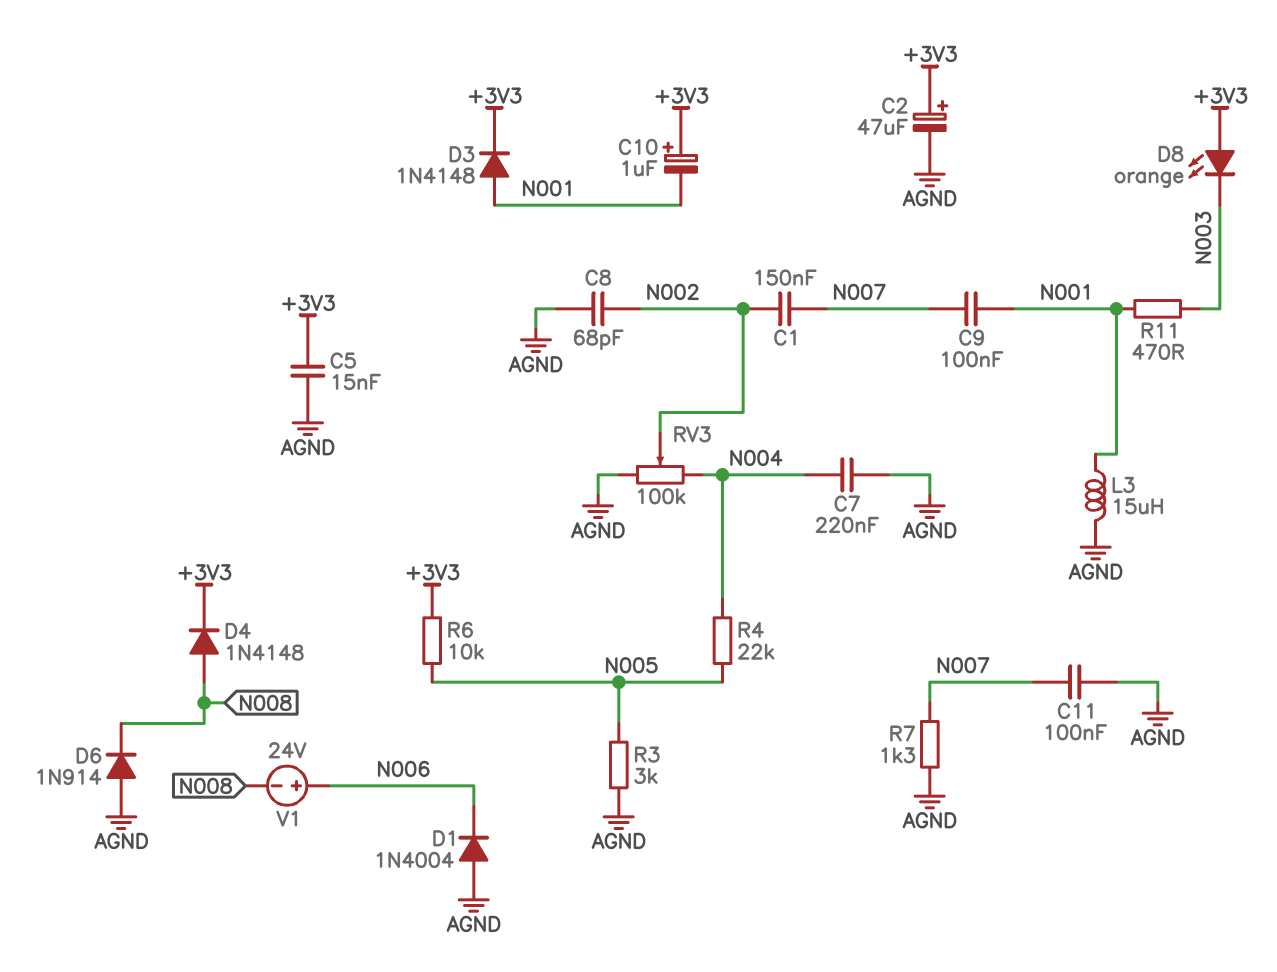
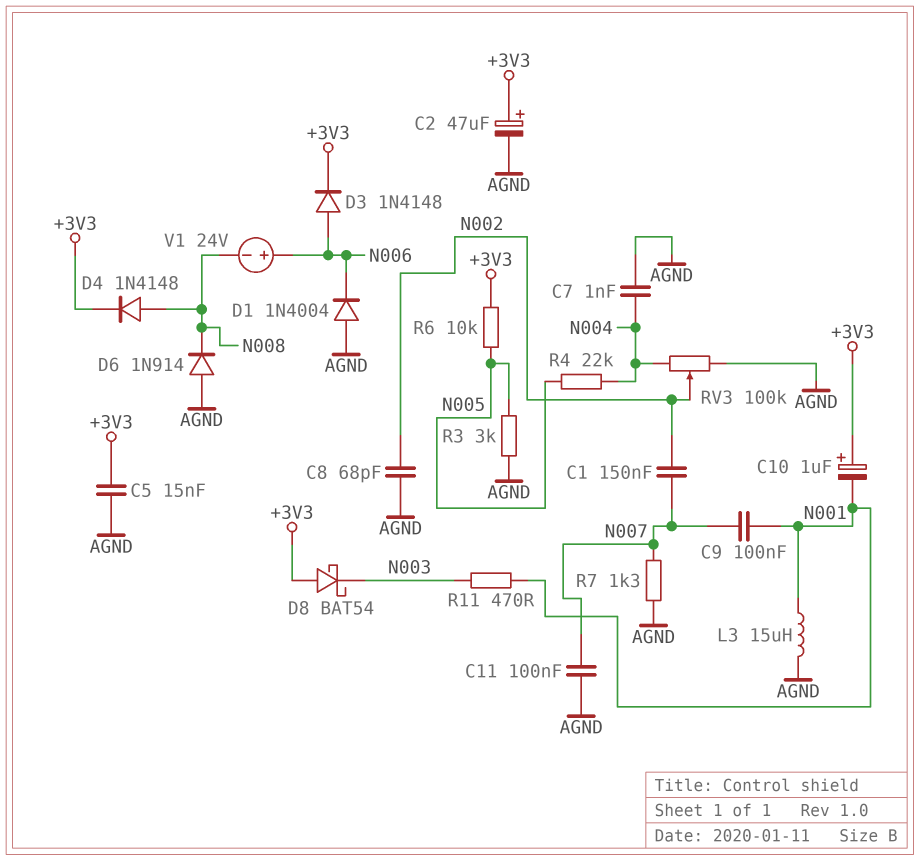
C7: 220nF (AGND, N004) -> 1nF (AGND, N004)
D3: diode 1N4148 (A N001, K +3V3) -> diode 1N4148 (A N006, K +3V3)
D8: LED orange (A +3V3, K N003) -> schottky BAT54 (A +3V3, K N003)

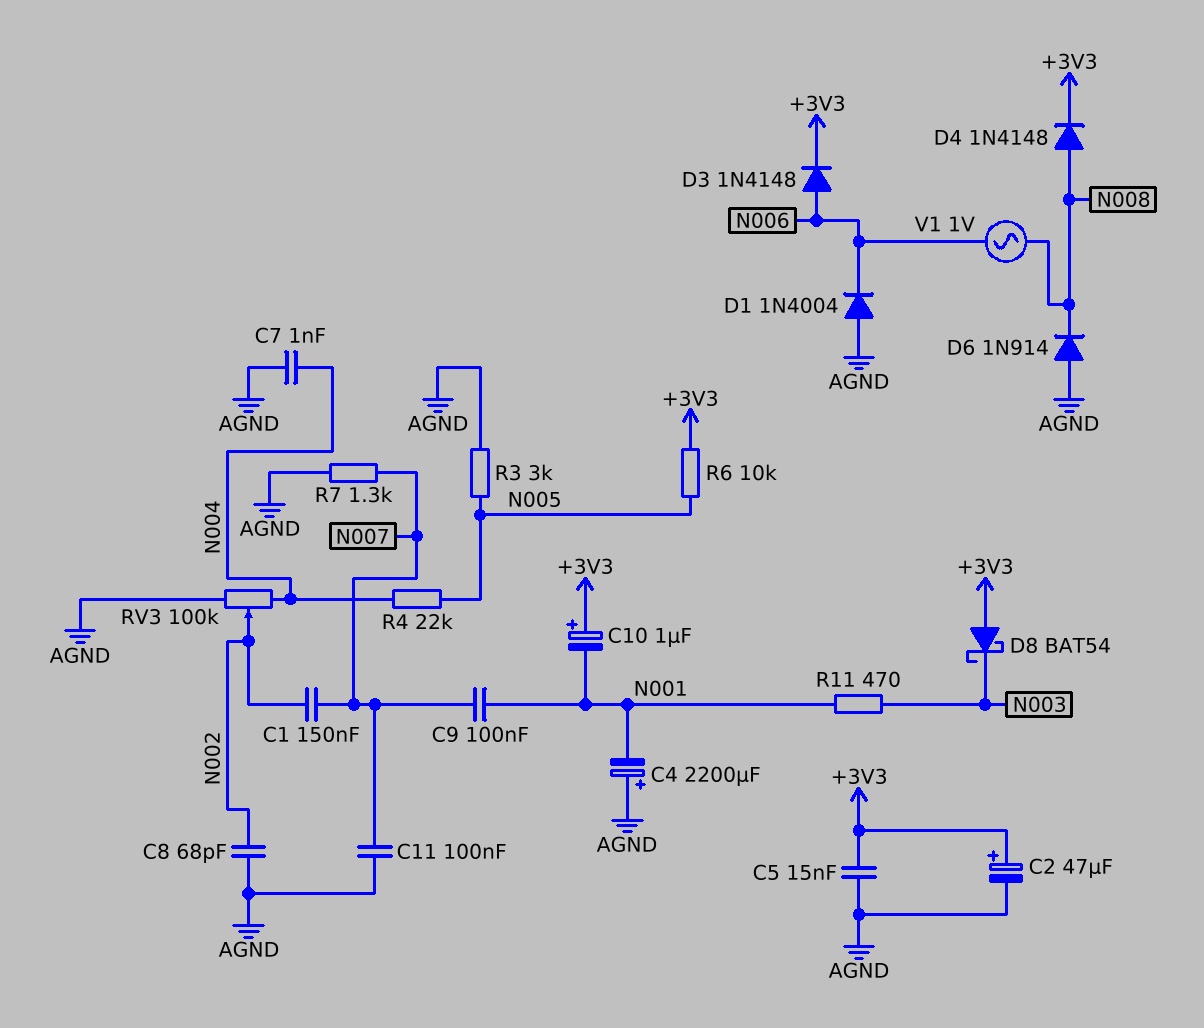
C4: none -> 2200uF (plus AGND, minus N001)
L3: 15uH (AGND, N001) -> none
V1: 24V (plus N006, minus N008) -> AC 1V (N006, N008)

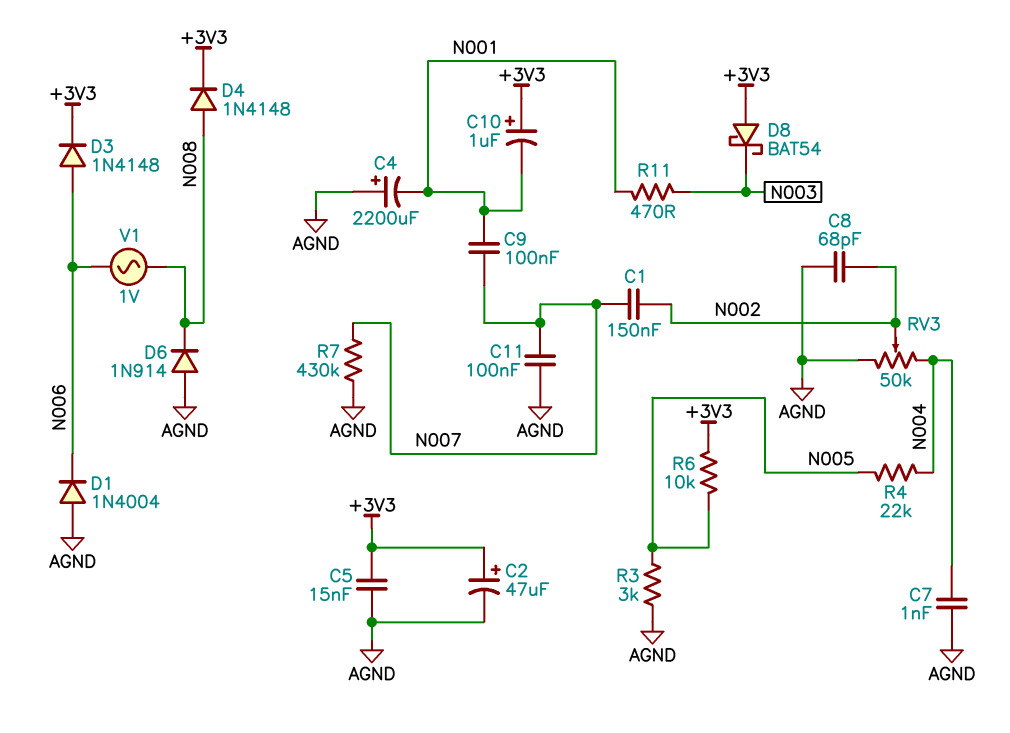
R7: 1.3k (AGND, N007) -> 430k (AGND, N007)
RV3: 100k (AGND, N004, wiper N002) -> 50k (AGND, N004, wiper N002)

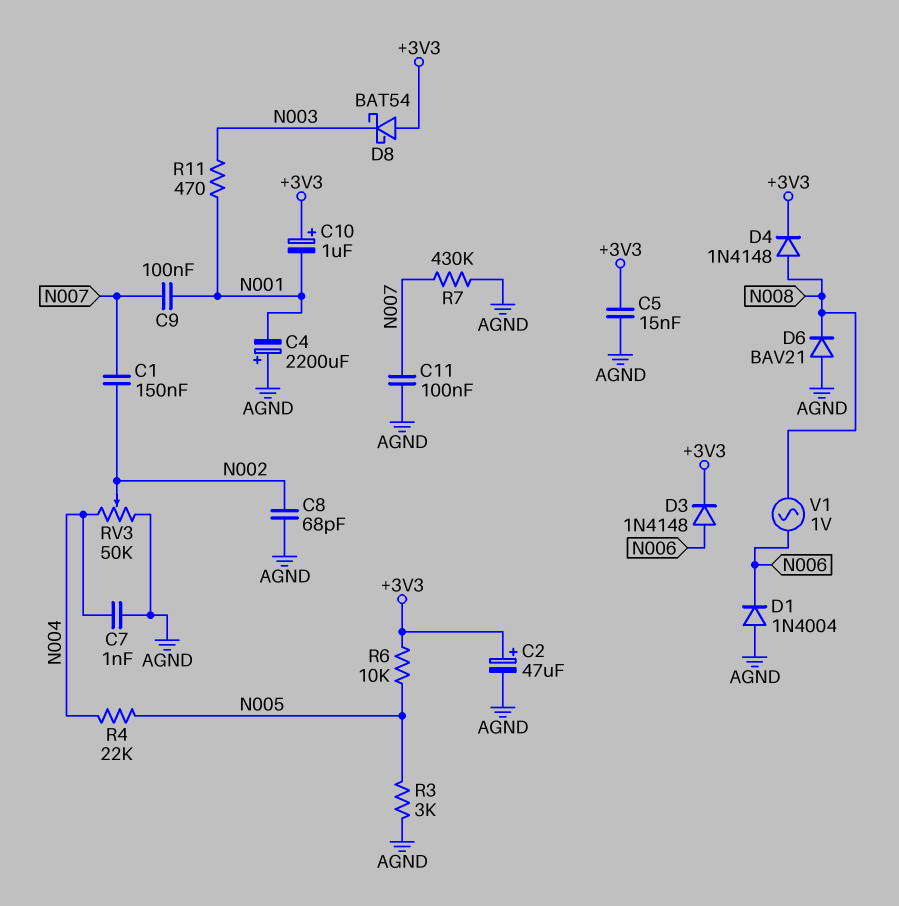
D6: diode 1N914 (A AGND, K N008) -> diode BAV21 (A AGND, K N008)

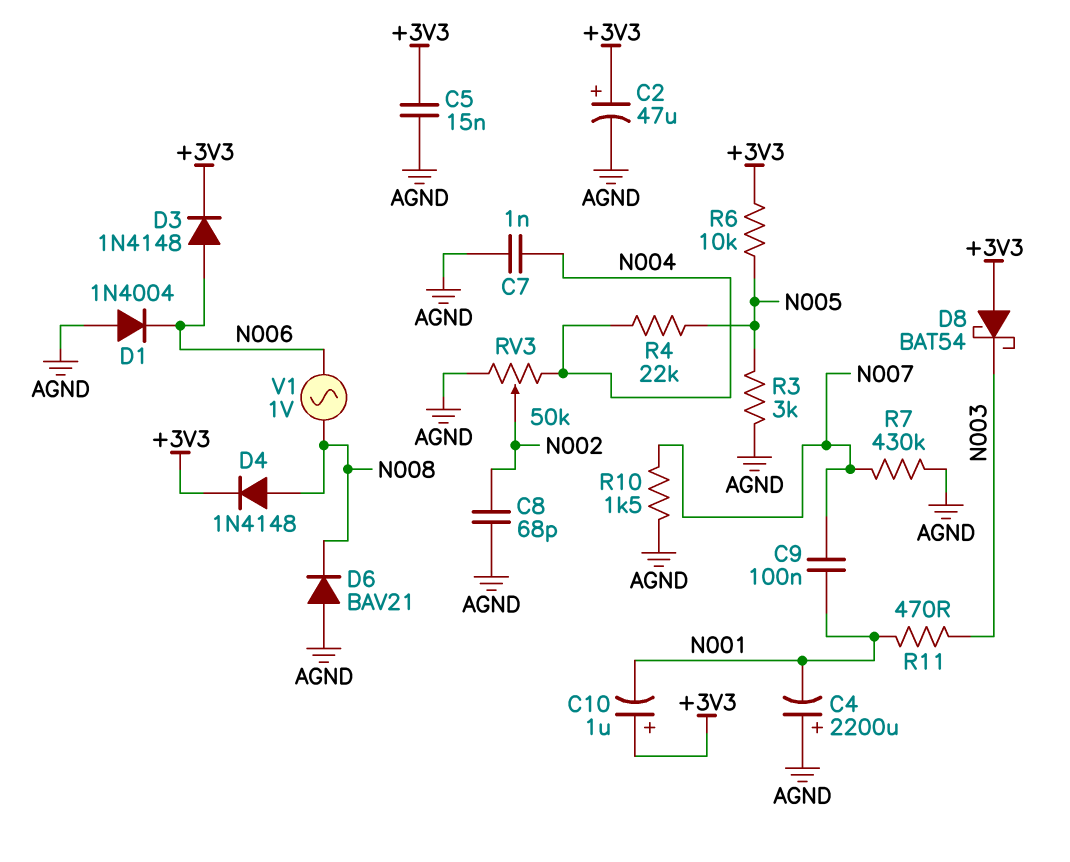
C1: 150nF (N002, N007) -> none
C11: 100nF (AGND, N007) -> none
R10: none -> 1.5k (AGND, N007)

